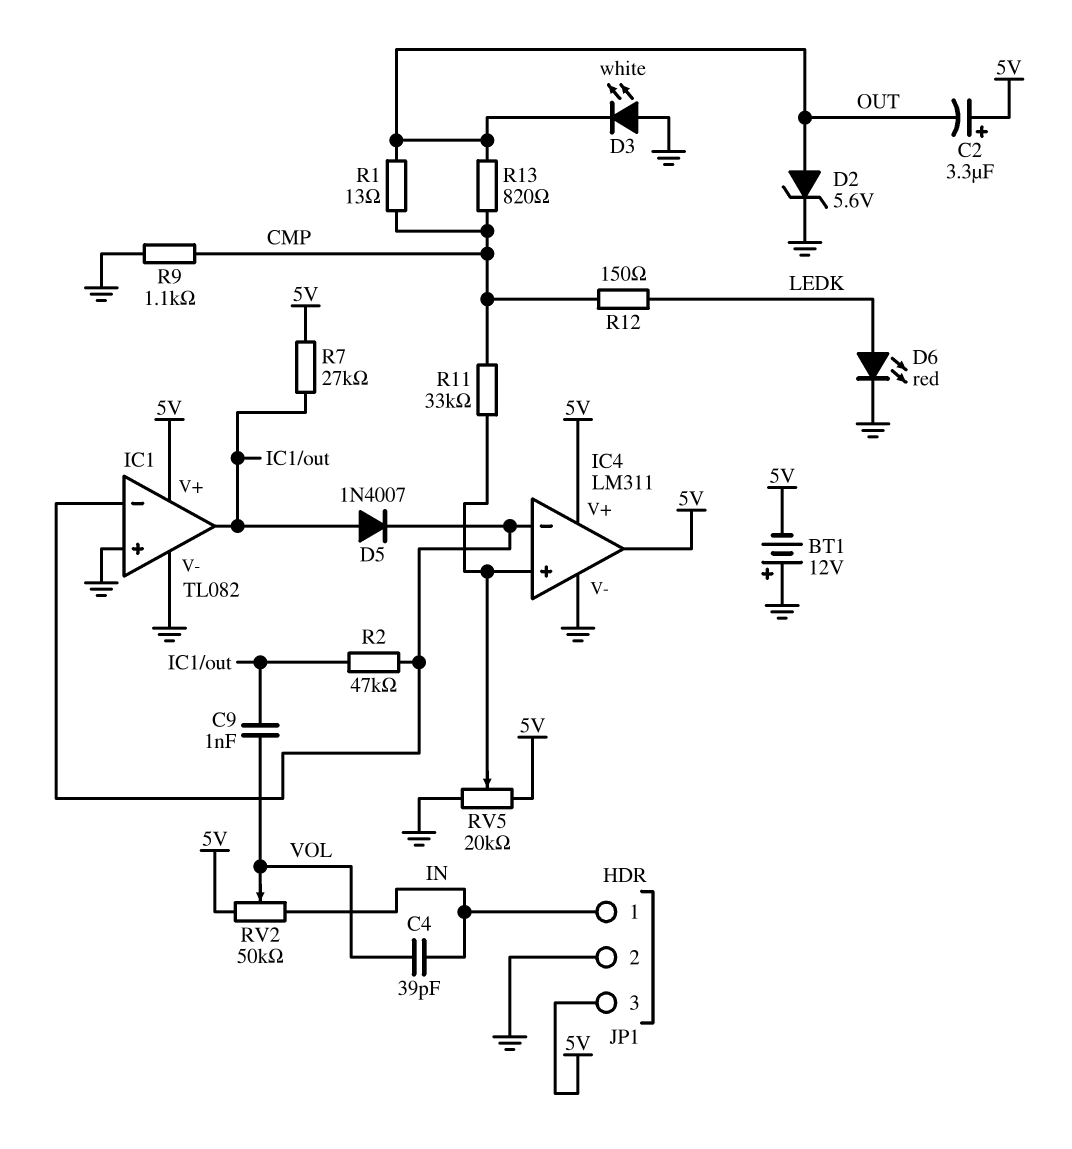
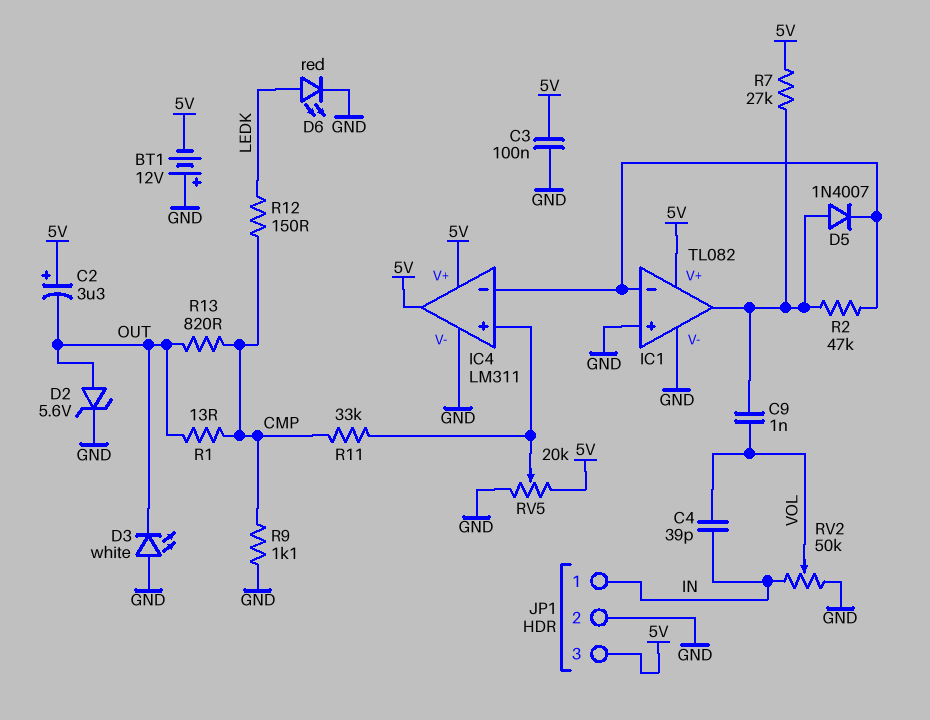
C3: none -> 100nF (5V, GND)
RV2: 50k (5V, IN, wiper VOL) -> 50k (GND, IN, wiper VOL)

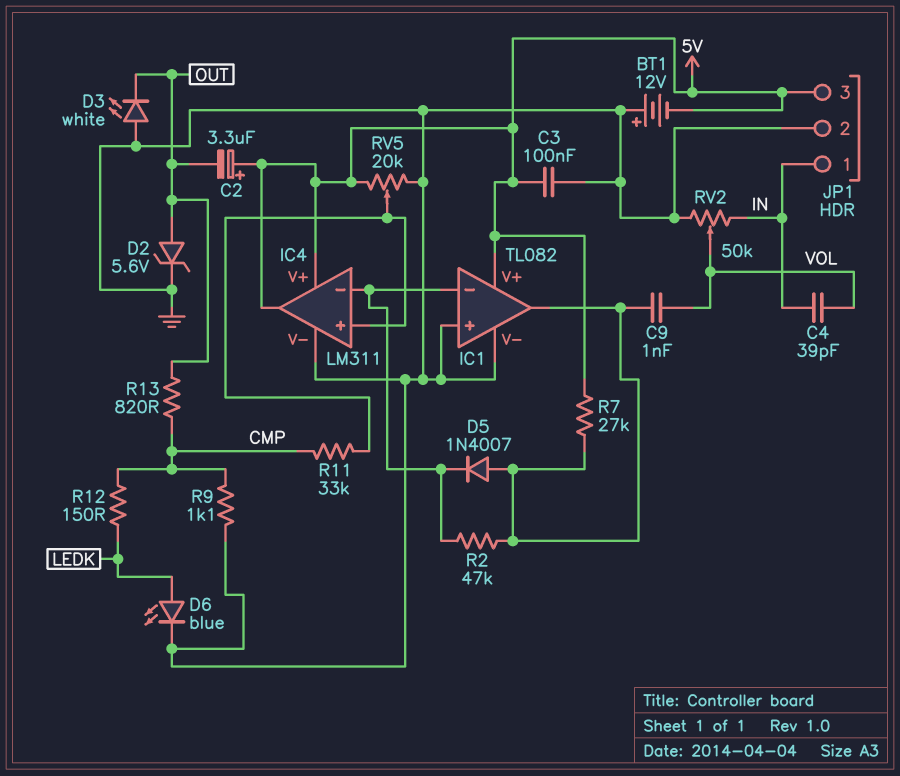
D6: LED red (A LEDK, K GND) -> LED blue (A LEDK, K GND)
R1: 13 (CMP, OUT) -> none

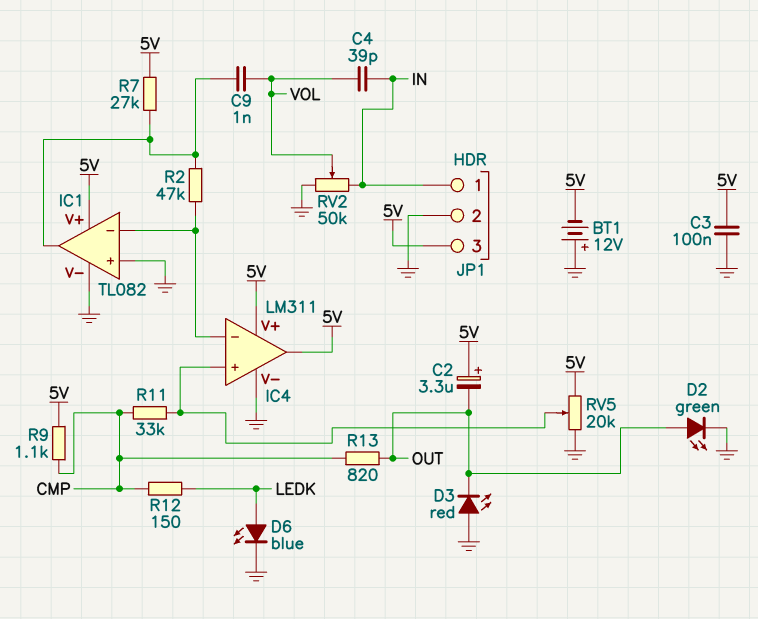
D2: zener 5.6V (A OUT, K GND) -> LED green (A OUT, K GND)
D3: LED white (A GND, K OUT) -> LED red (A GND, K OUT)
D5: diode 1N4007 (A IC1/out, K IC1/in-) -> none
R9: 1.1k (CMP, GND) -> 1.1k (5V, CMP)

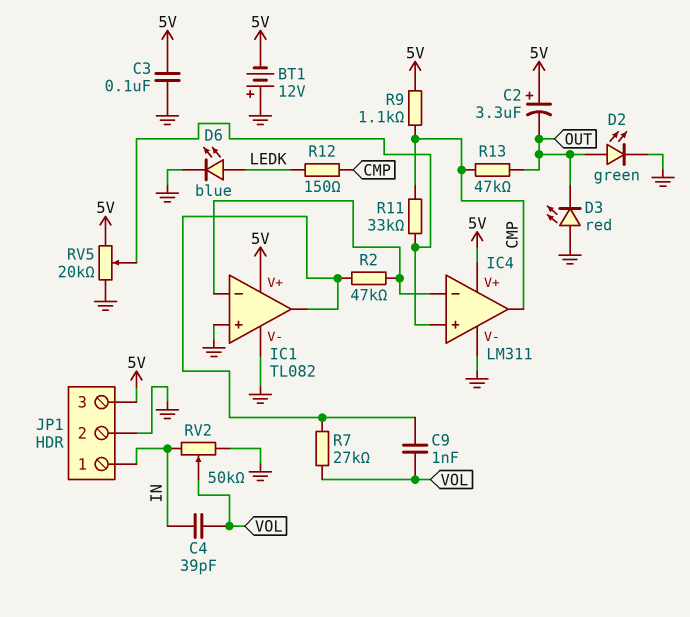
IC4 pin out: 5V -> CMP
R7: 27k (5V, IC1/out) -> 27k (IC1/out, VOL)
R13: 820 (CMP, OUT) -> 47k (CMP, OUT)

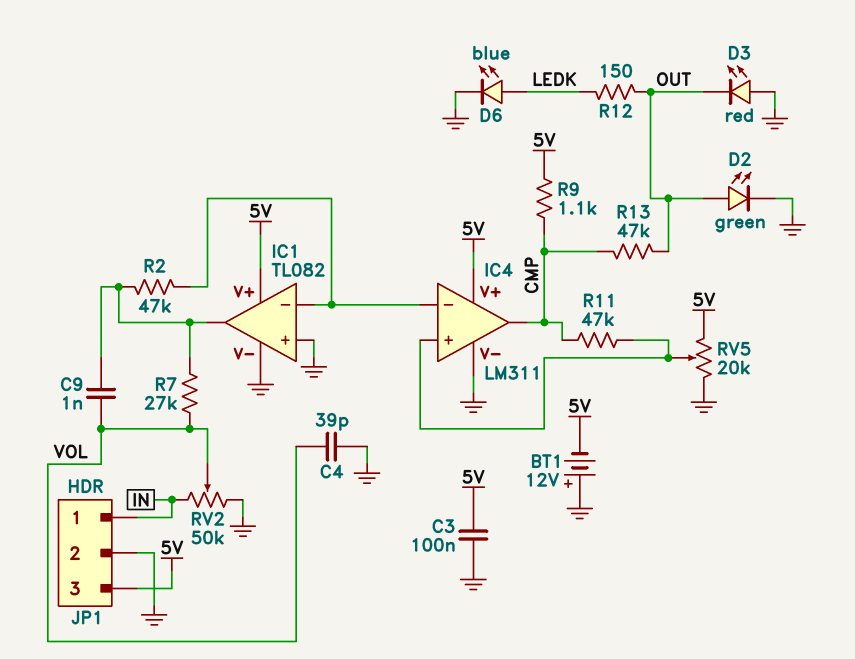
C2: 3.3uF (plus 5V, minus OUT) -> none
C4: 39pF (IN, VOL) -> 39pF (GND, VOL)
R11: 33k (CMP, IC4/in+) -> 47k (CMP, IC4/in+)
R12: 150 (CMP, LEDK) -> 150 (LEDK, OUT)

